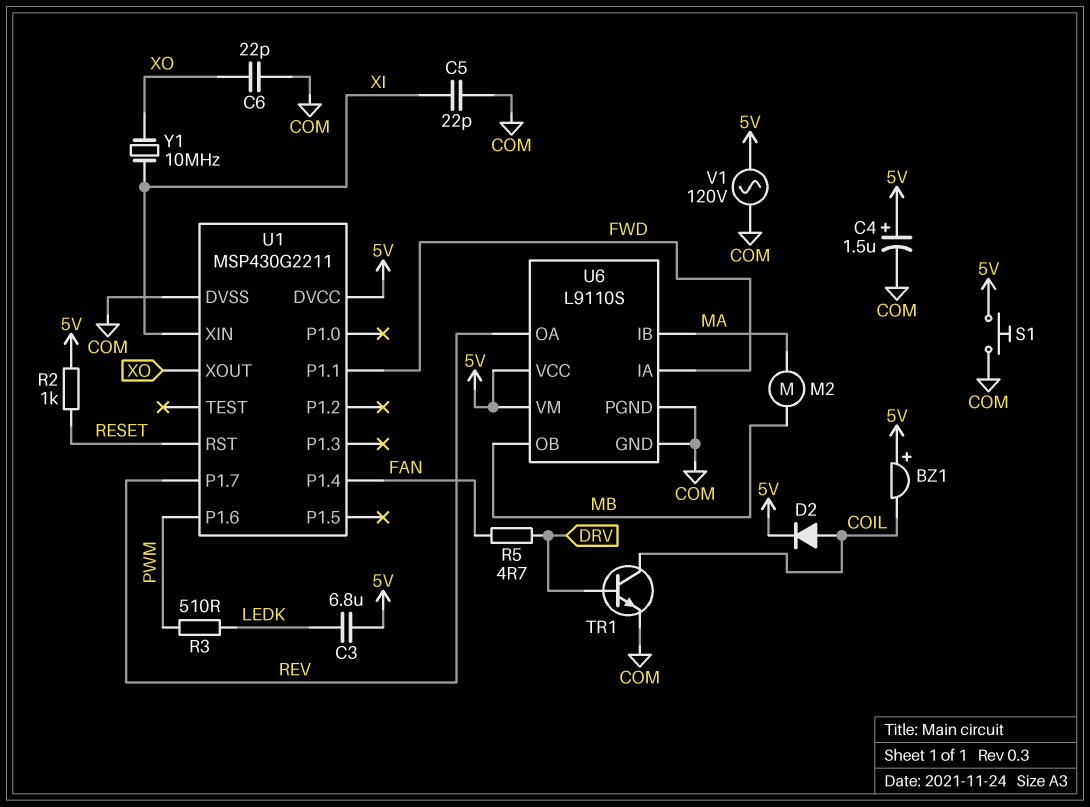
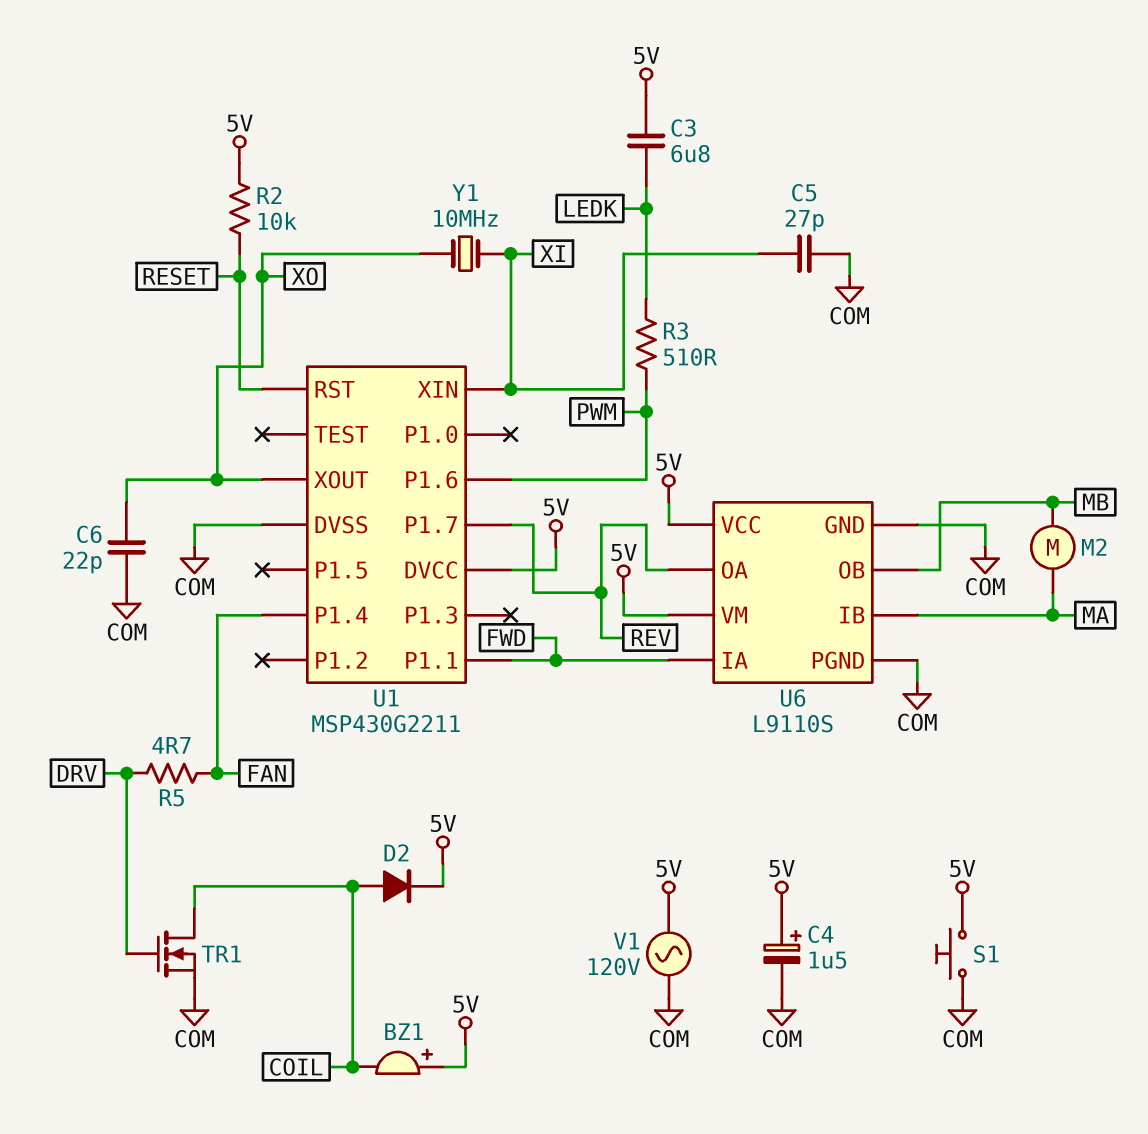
C5: 22pF (COM, XI) -> 27pF (COM, XI)
R2: 1k (5V, RESET) -> 10k (5V, RESET)
TR1: NPN (B DRV, C COIL, E COM) -> NMOS (G DRV, D COIL, S COM)

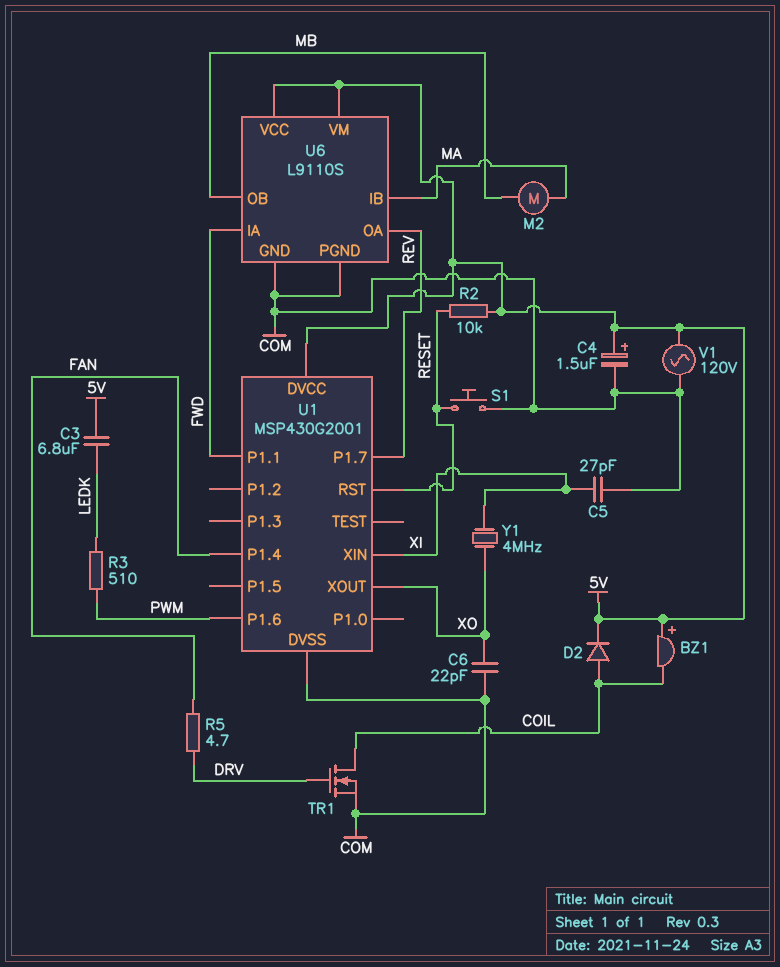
S1: button (5V, COM) -> button (COM, RESET)
U1: MSP430G2211 -> MSP430G2001
Y1: 10MHz (XI, XO) -> 4MHz (XI, XO)

